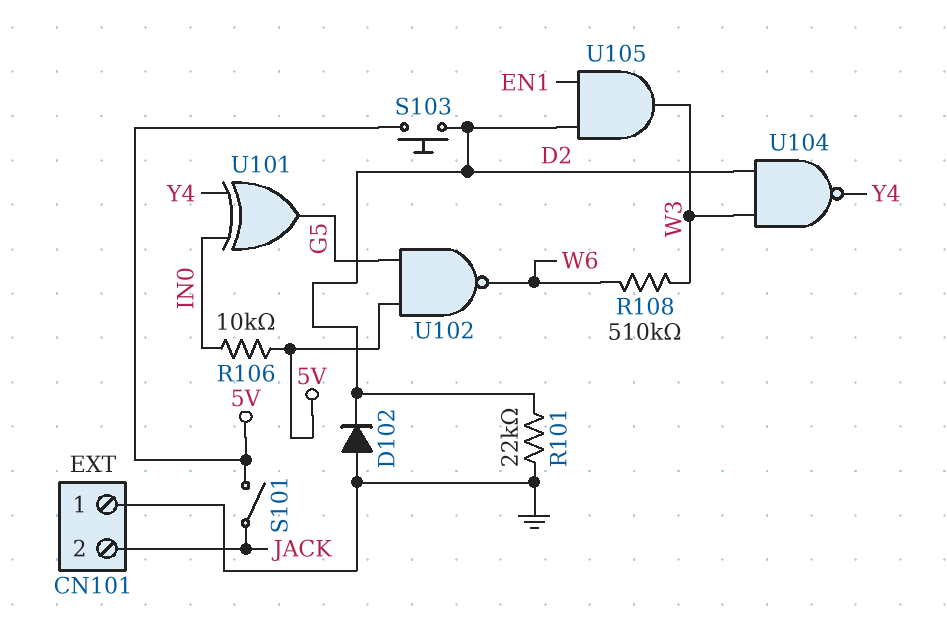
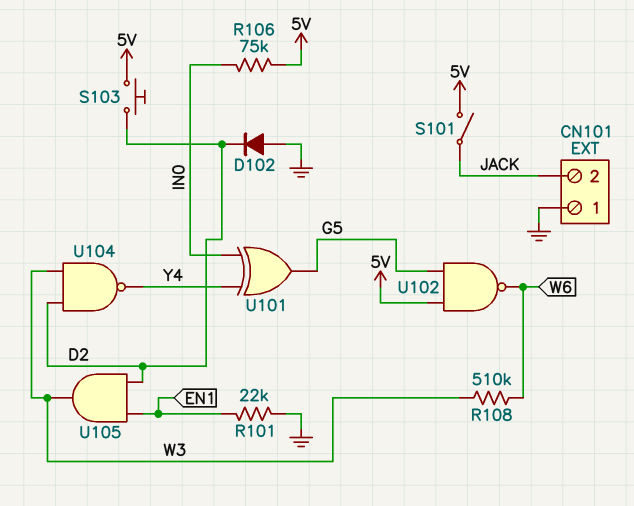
R101: 22k (D2, GND) -> 22k (EN1, GND)
R106: 10k (5V, IN0) -> 75k (5V, IN0)

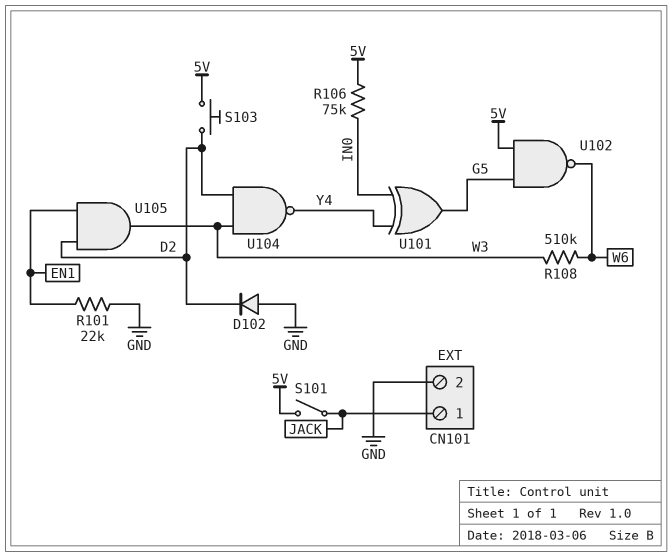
CN101 pin 1: GND -> JACK
CN101 pin 2: JACK -> GND

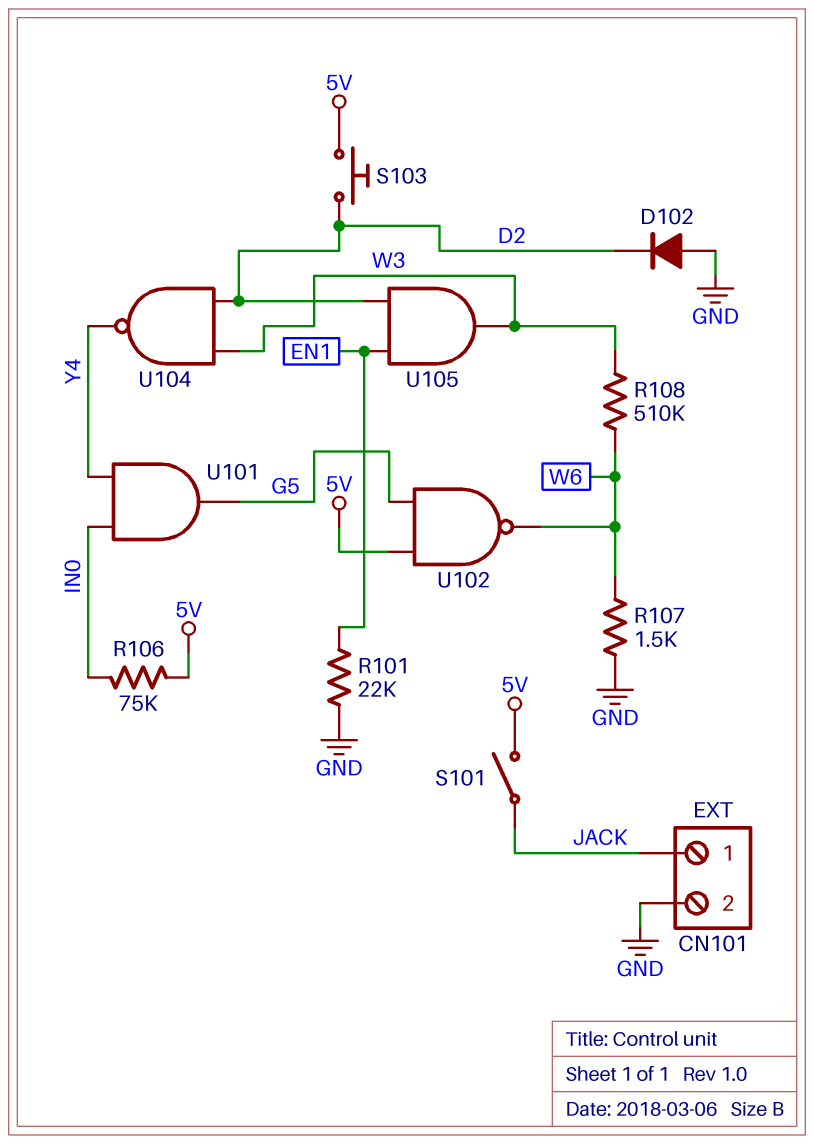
R107: none -> 1.5k (GND, W6)
U101: XOR (in IN0, in Y4, out G5) -> AND (in IN0, in Y4, out G5)

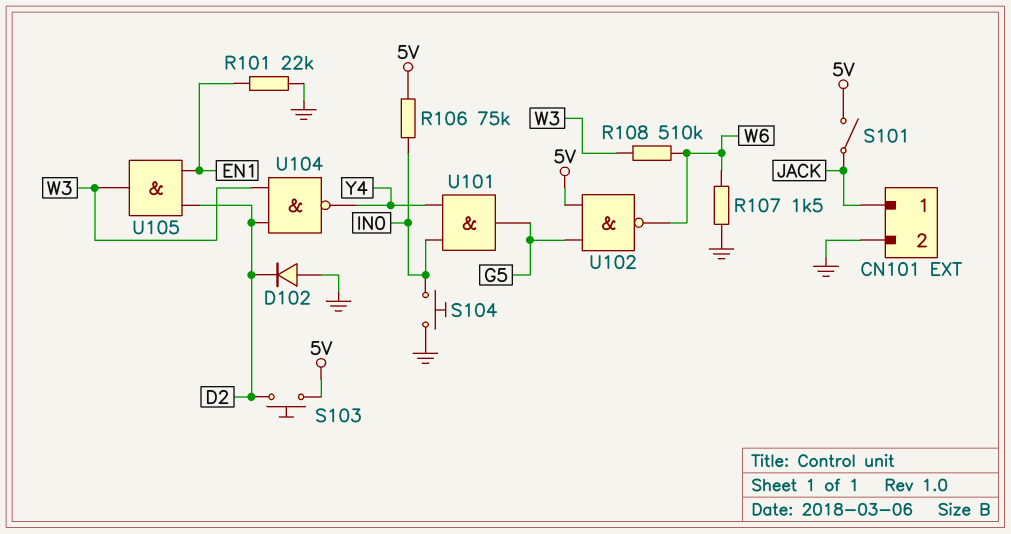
S104: none -> button (GND, IN0)

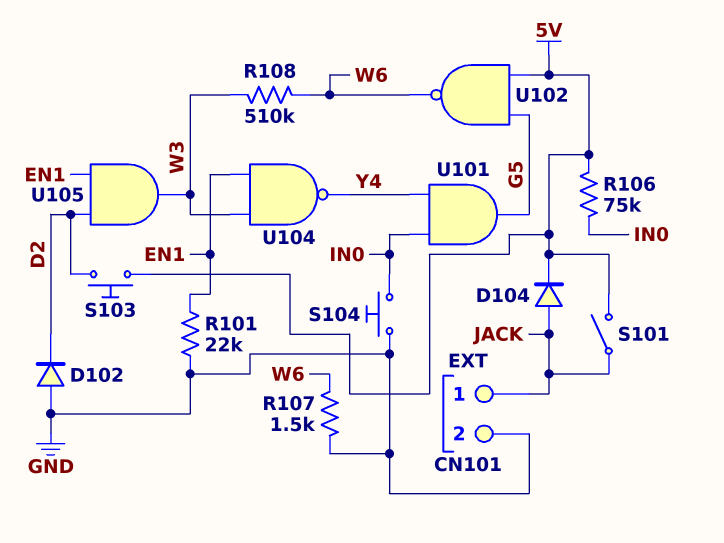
D104: none -> diode (A JACK, K 5V)
U104: NAND (in D2, in W3, out Y4) -> NAND (in EN1, in W3, out Y4)

